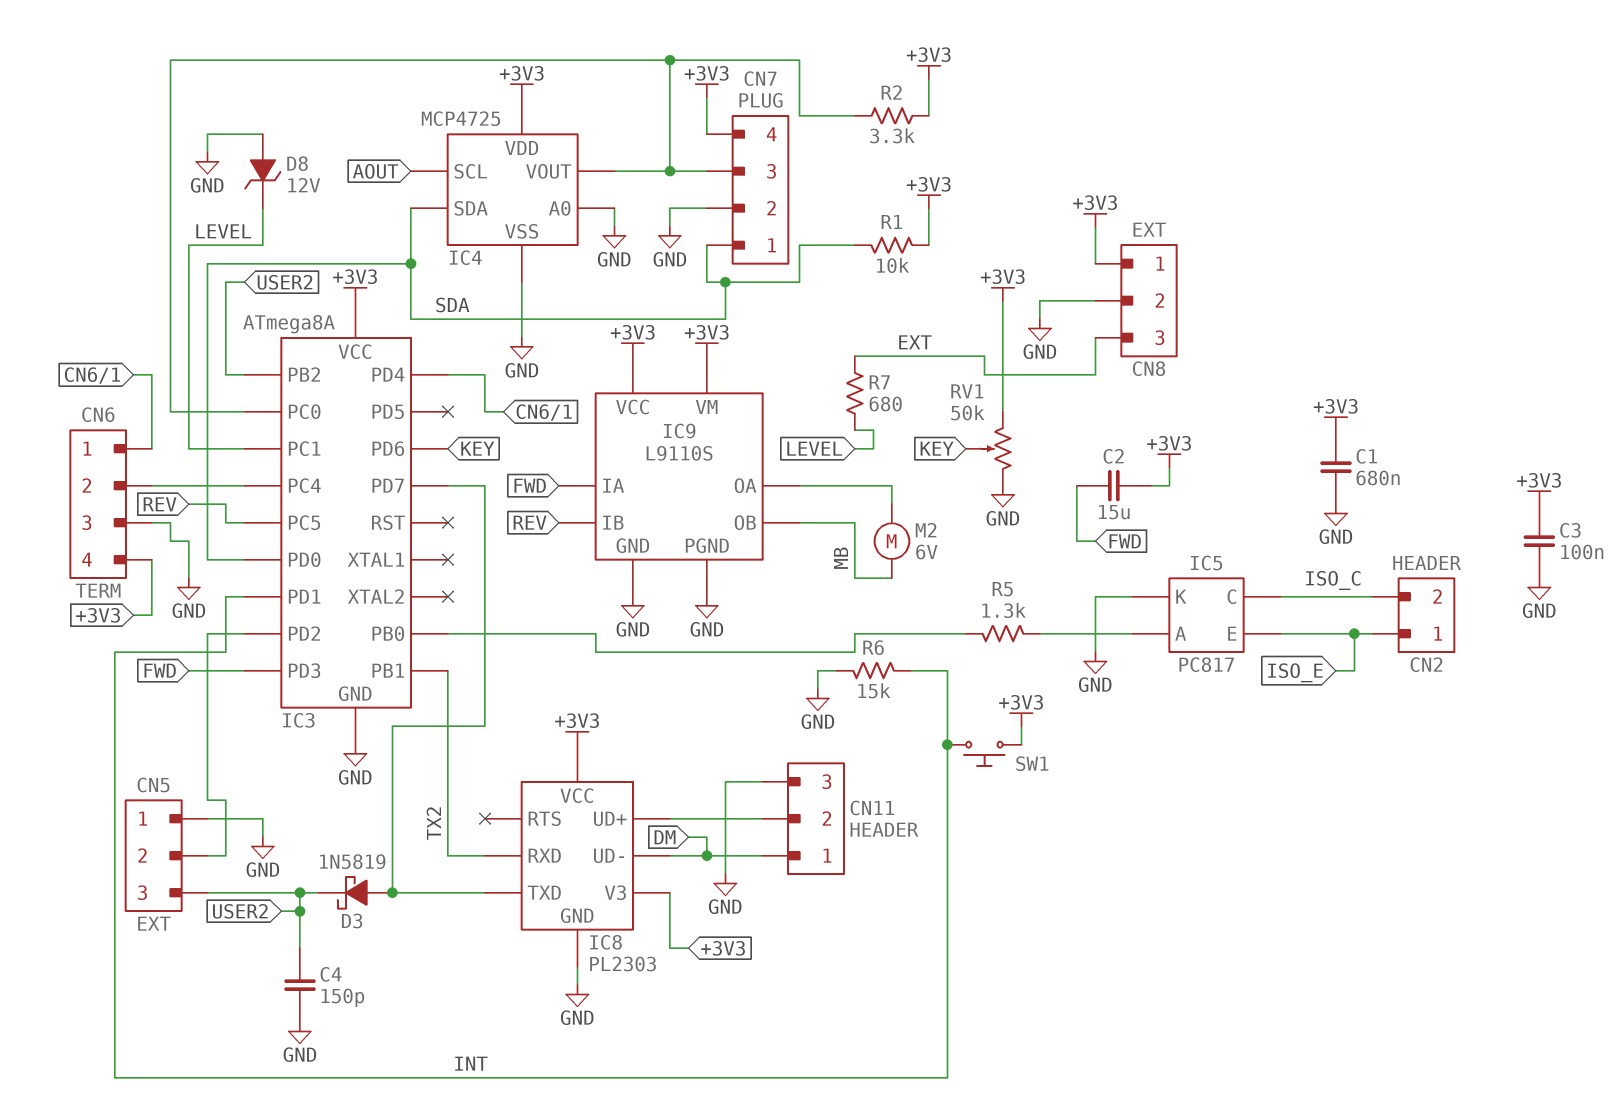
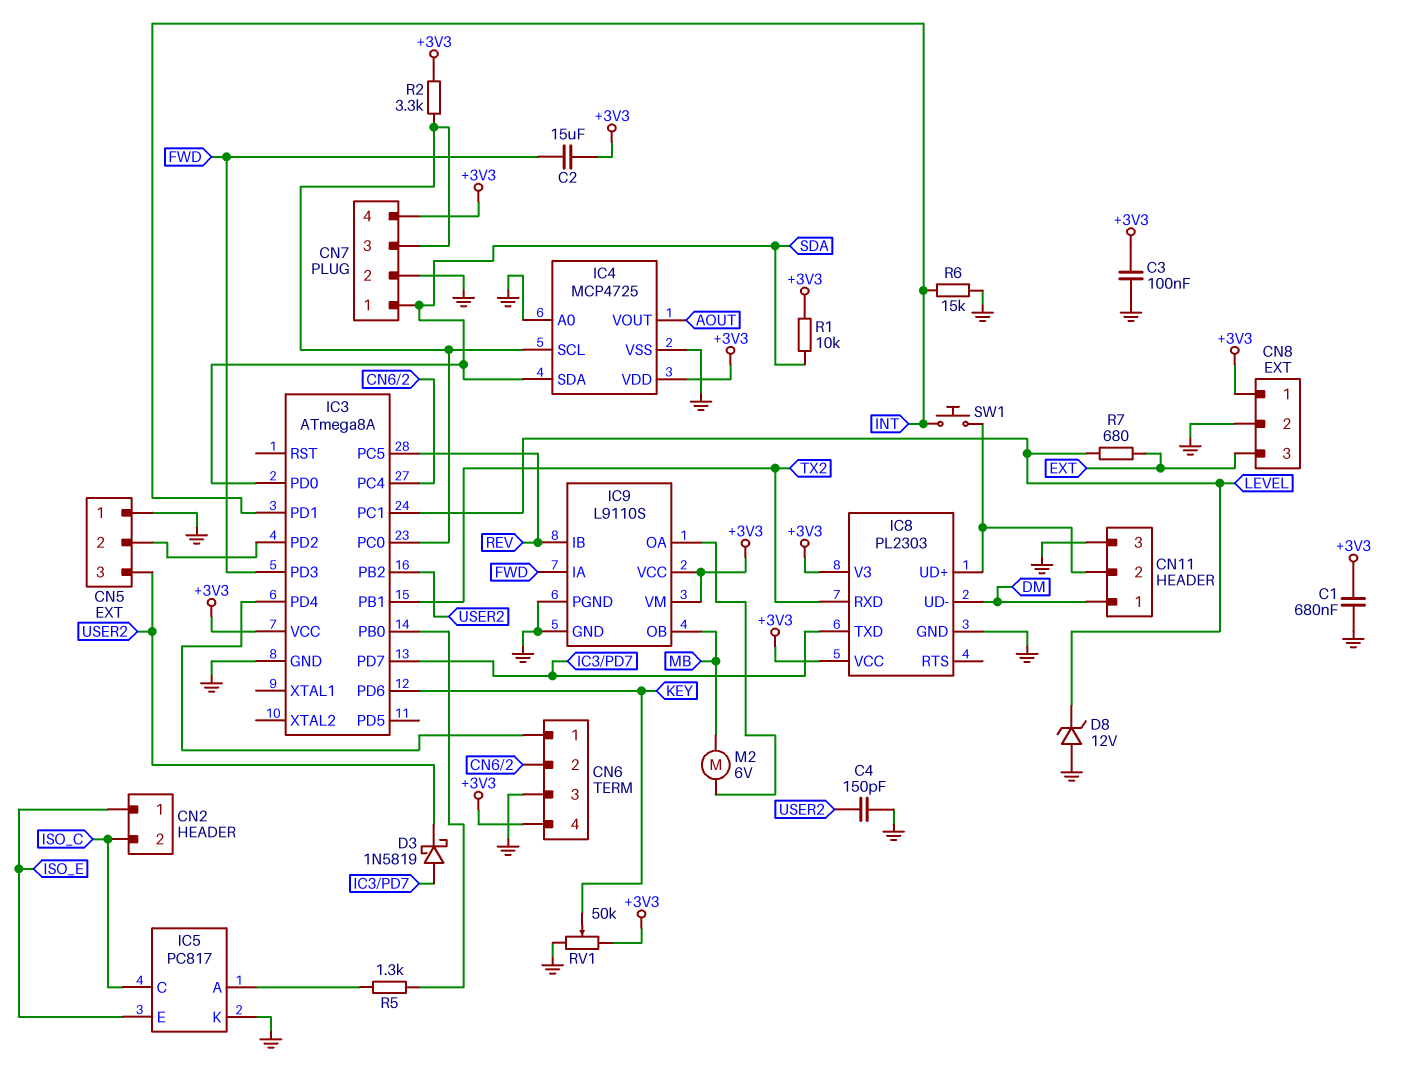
IC4 pin SCL: AOUT -> CN7/3
IC4 pin VOUT: CN7/3 -> AOUT
SW1: button (+3V3, INT) -> button (CN11/2, INT)

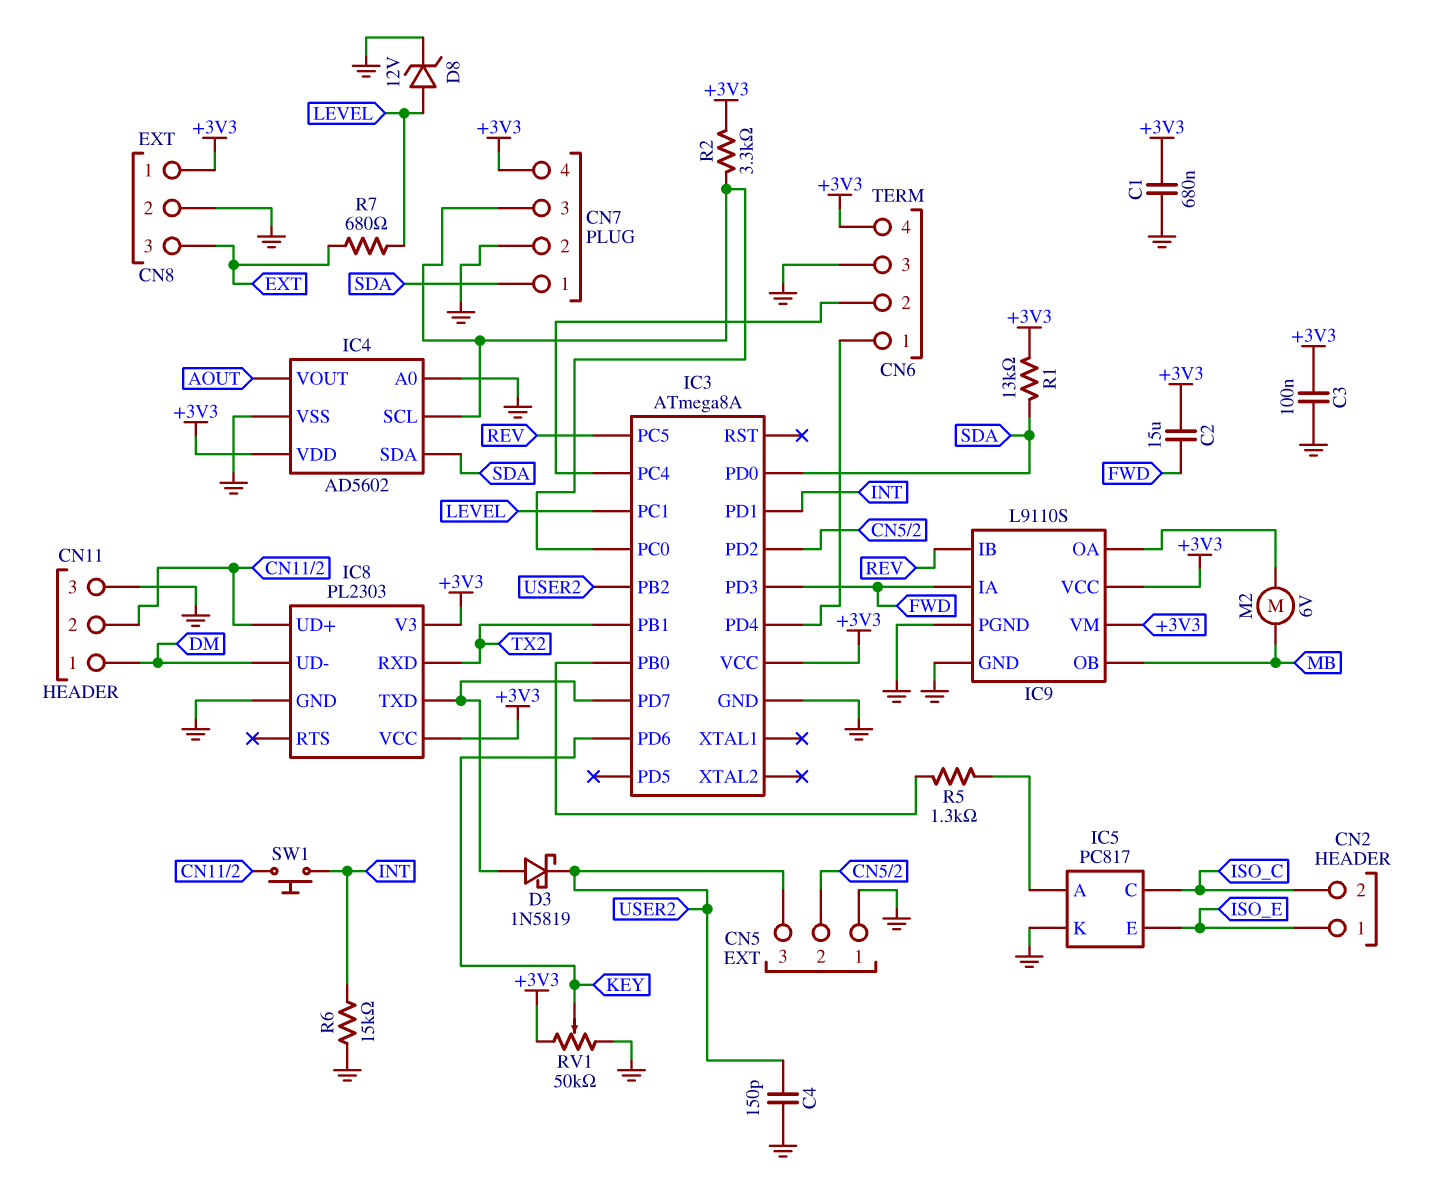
D8: zener 12V (A GND, K LEVEL) -> zener 12V (A LEVEL, K GND)
IC4: MCP4725 -> AD5602
R1: 10k (+3V3, SDA) -> 13k (+3V3, SDA)

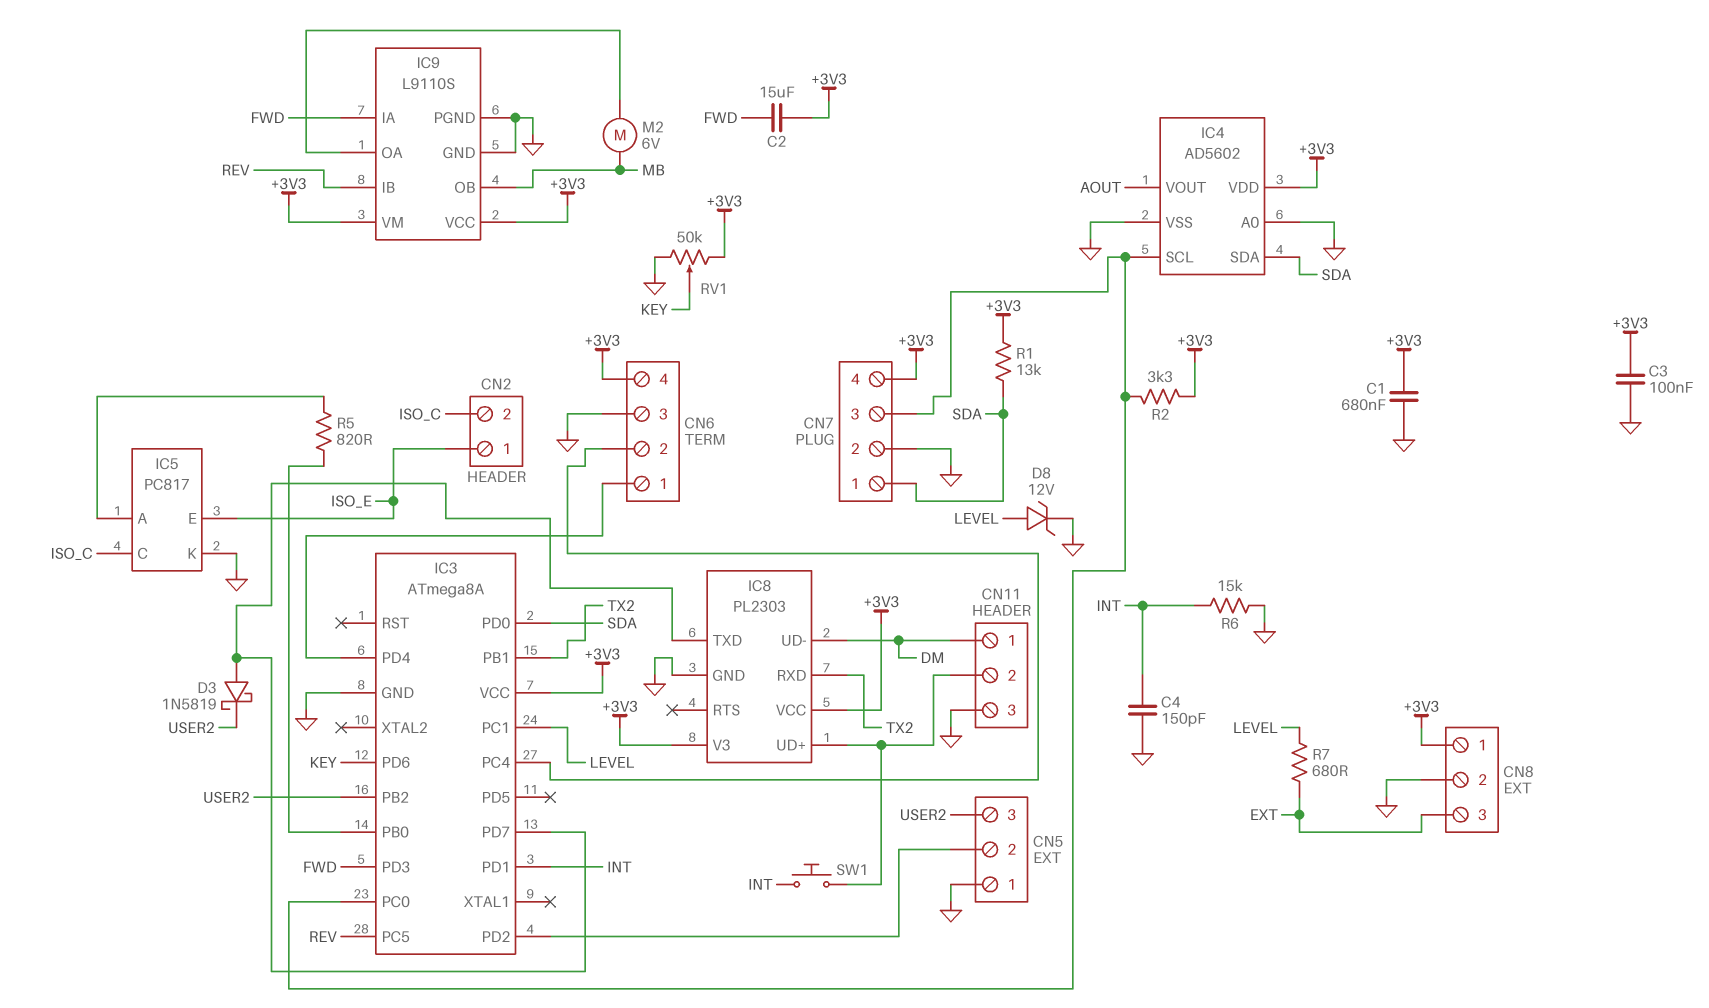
C4: 150pF (GND, USER2) -> 150pF (GND, INT)
R5: 1.3k (IC3/PB0, IC5/A) -> 820 (IC3/PB0, IC5/A)

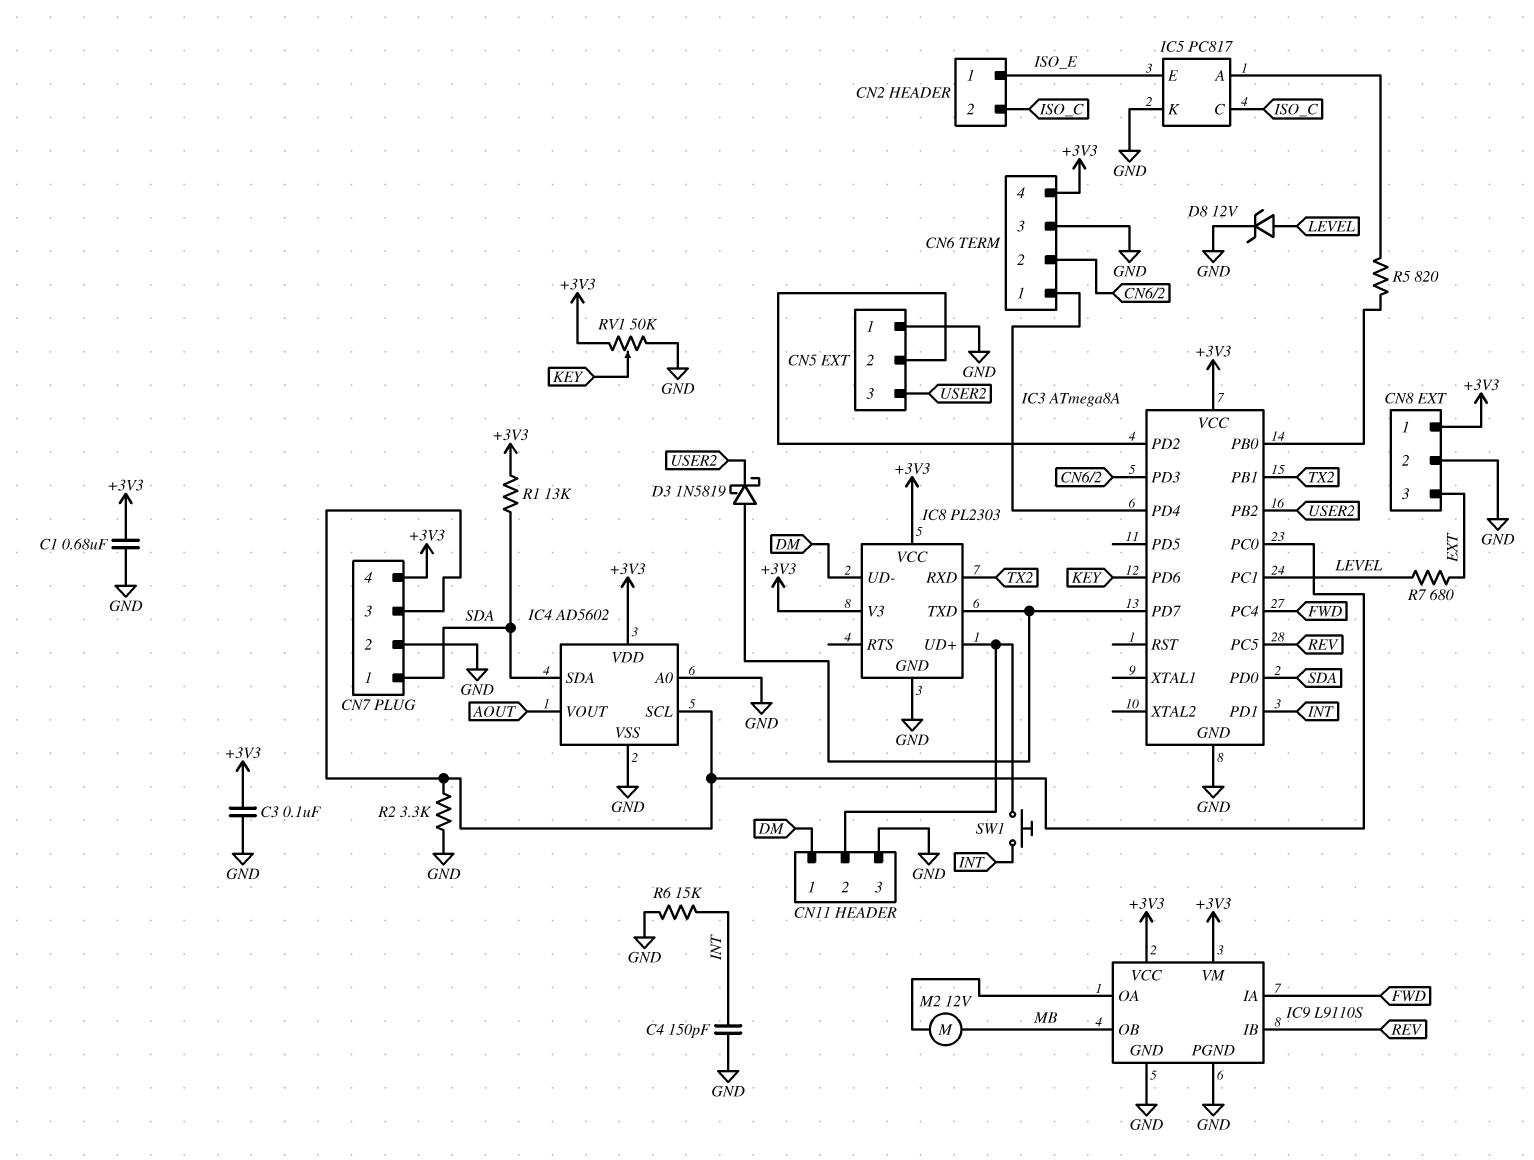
C2: 15uF (+3V3, FWD) -> none
IC3 pin PC4: CN6/2 -> FWD
IC3 pin PD3: FWD -> CN6/2
M2: motor 6V (IC9/OA, MB) -> motor 12V (IC9/OA, MB)
R2: 3.3k (+3V3, CN7/3) -> 3.3k (CN7/3, GND)

